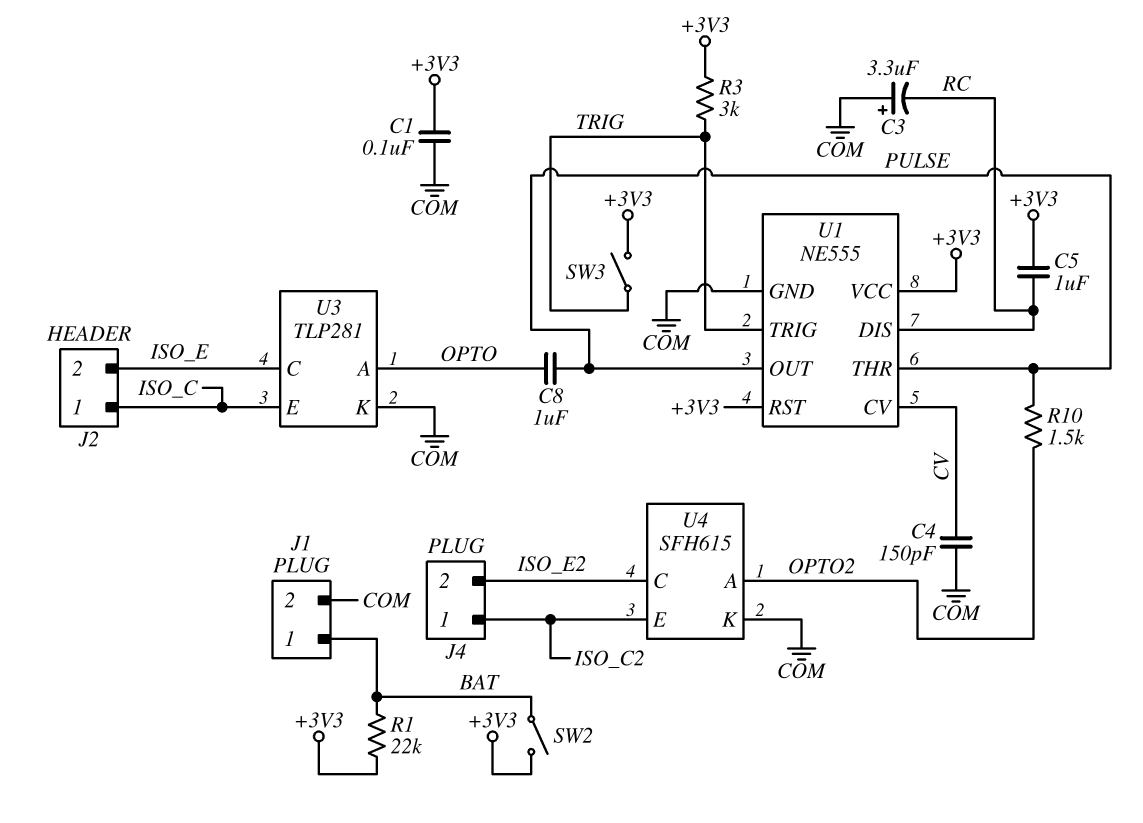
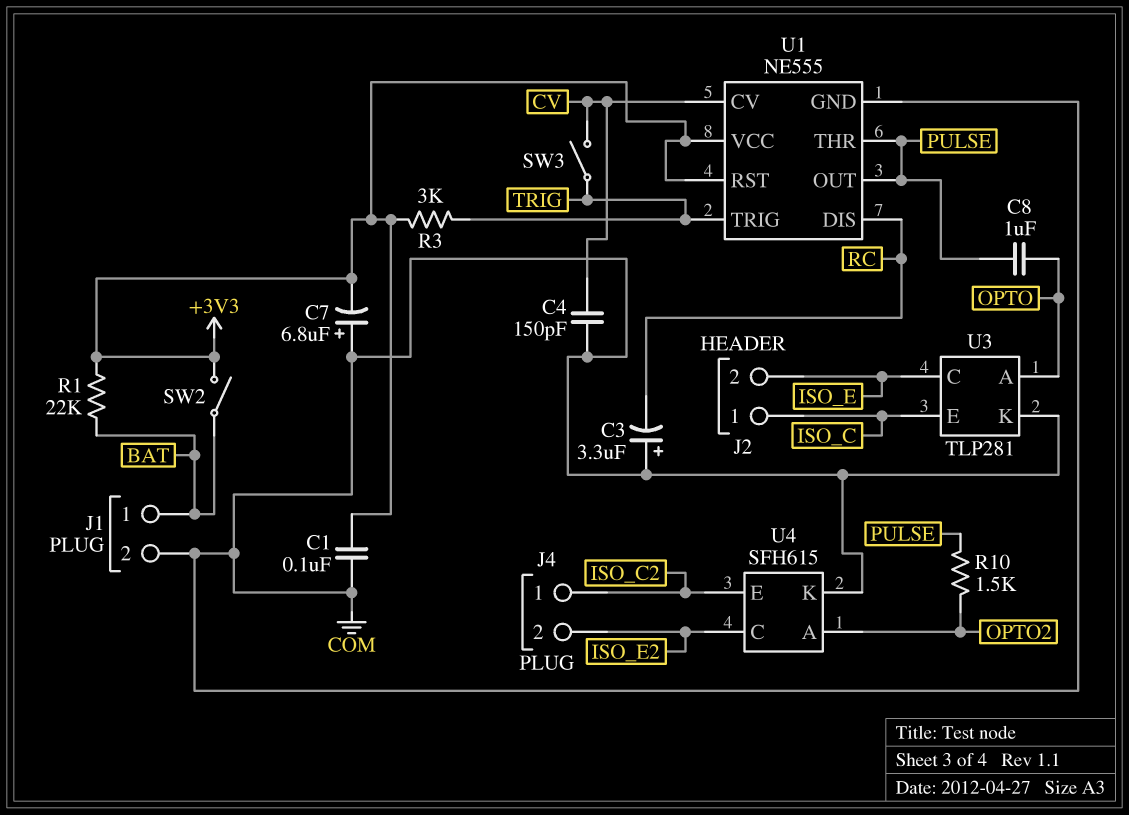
C5: 1uF (+3V3, RC) -> none
C7: none -> 6.8uF (plus COM, minus +3V3)
SW3: switch (+3V3, TRIG) -> switch (CV, TRIG)

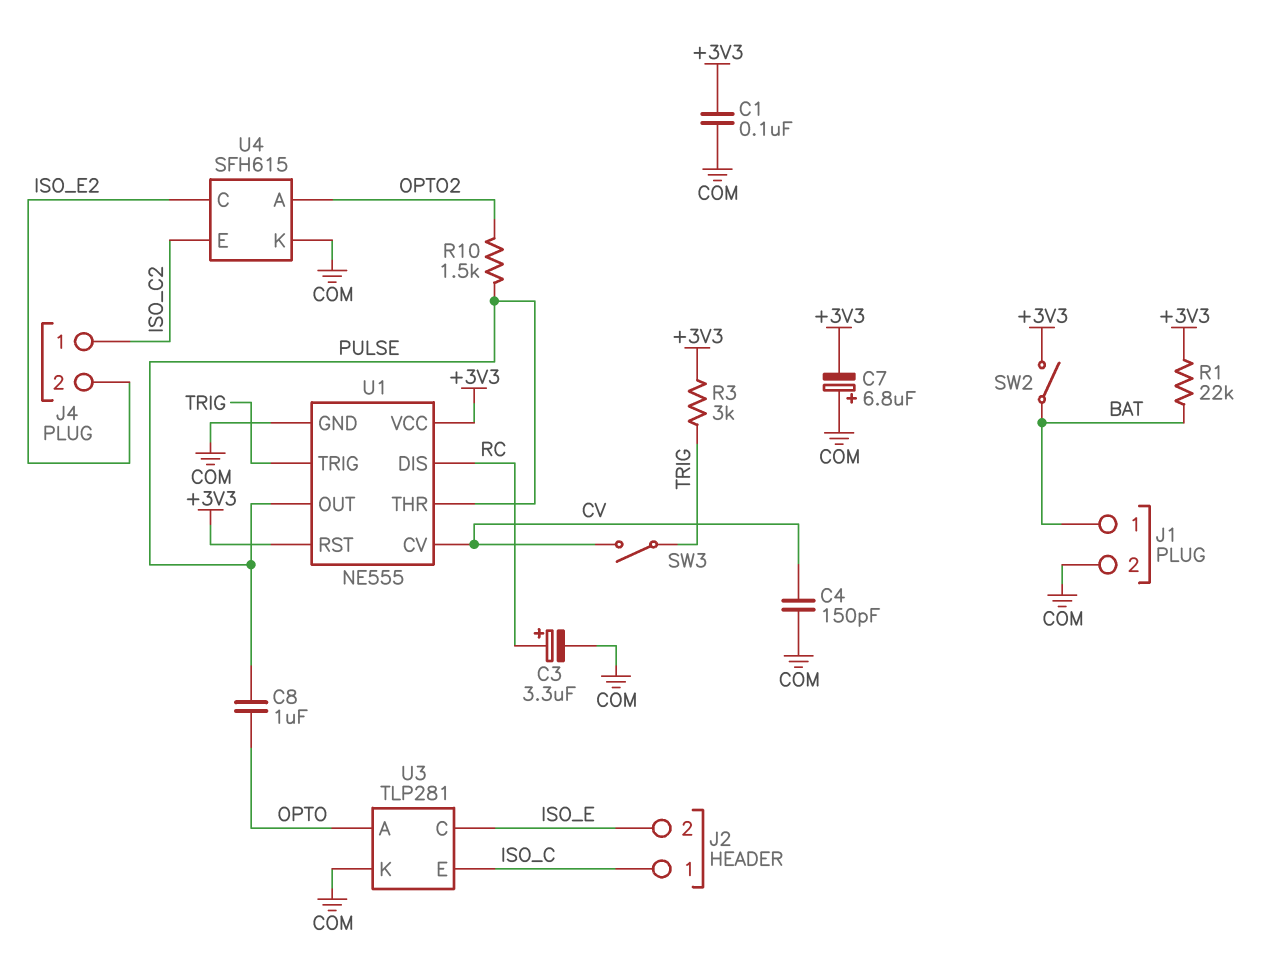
C3: 3.3uF (plus COM, minus RC) -> 3.3uF (plus RC, minus COM)

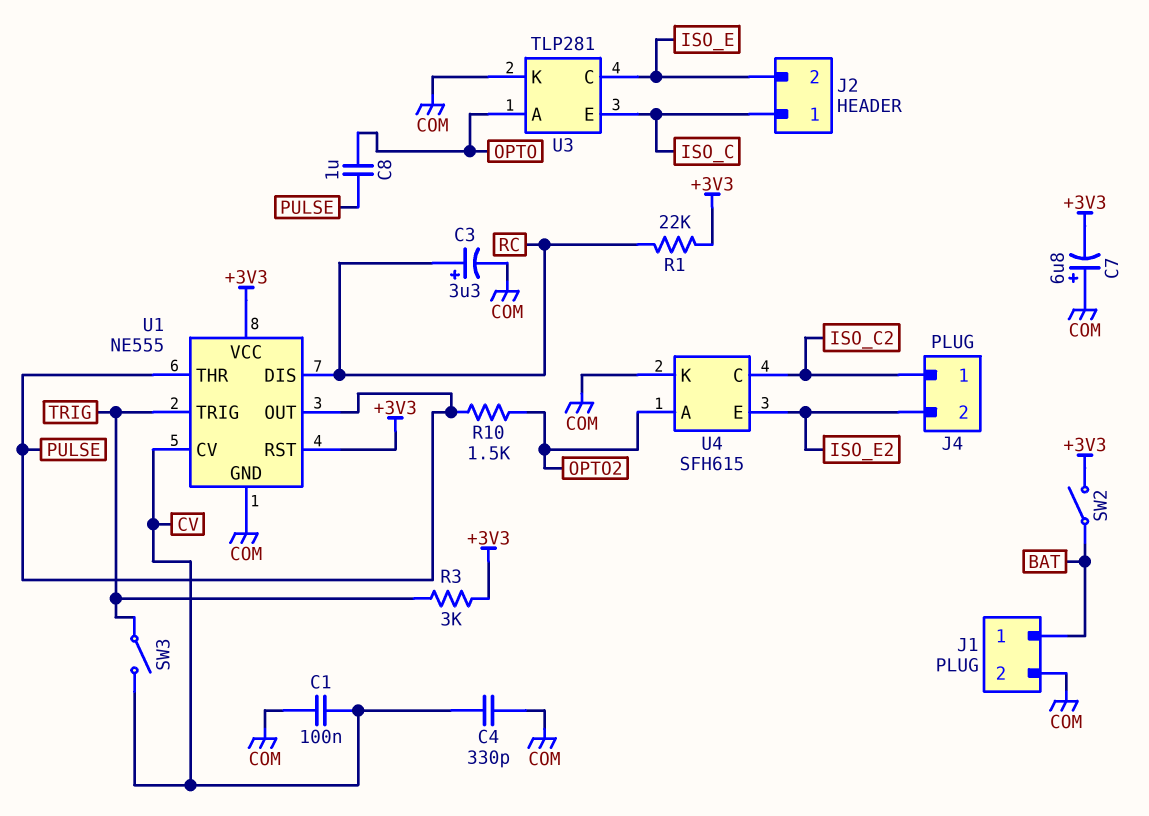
C1: 100nF (+3V3, COM) -> 100nF (COM, CV)
C4: 150pF (COM, CV) -> 330pF (COM, CV)
R1: 22k (+3V3, BAT) -> 22k (+3V3, RC)
U4 pin C: ISO_E2 -> ISO_C2
U4 pin E: ISO_C2 -> ISO_E2

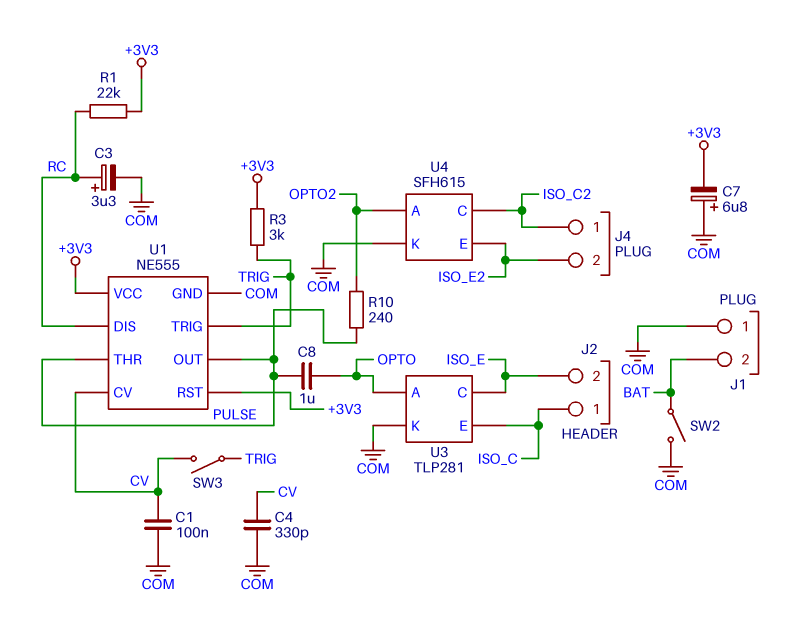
J1 pin 1: BAT -> COM
J1 pin 2: COM -> BAT
R10: 1.5k (OPTO2, PULSE) -> 240 (OPTO2, PULSE)
SW2: switch (+3V3, BAT) -> switch (BAT, COM)

